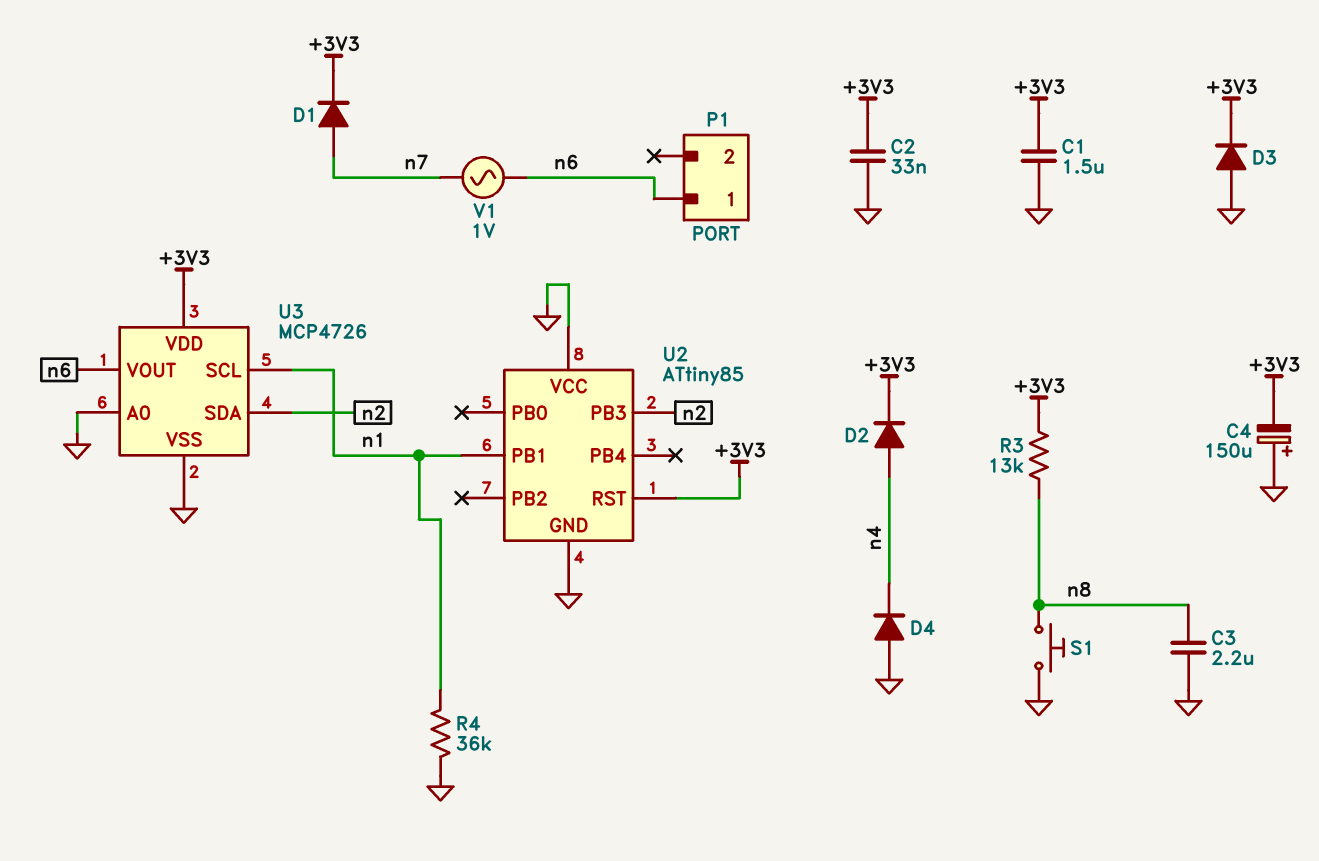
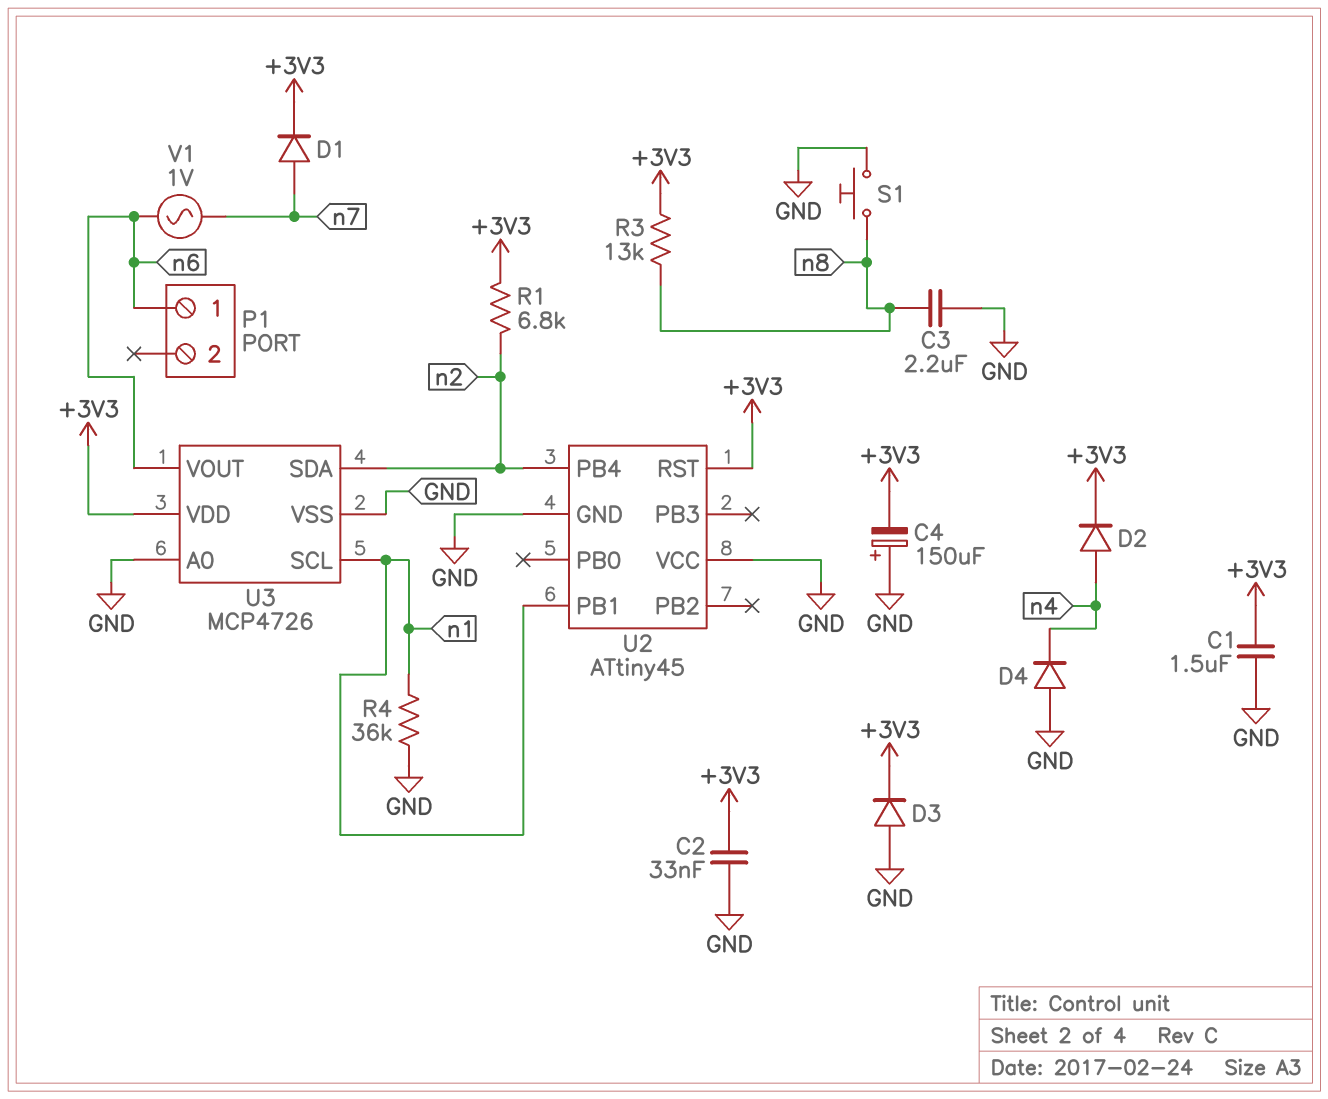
R1: none -> 6.8k (+3V3, n2)
U2: ATtiny85 -> ATtiny45
U2 pin PB3: n2 -> none
U2 pin PB4: none -> n2

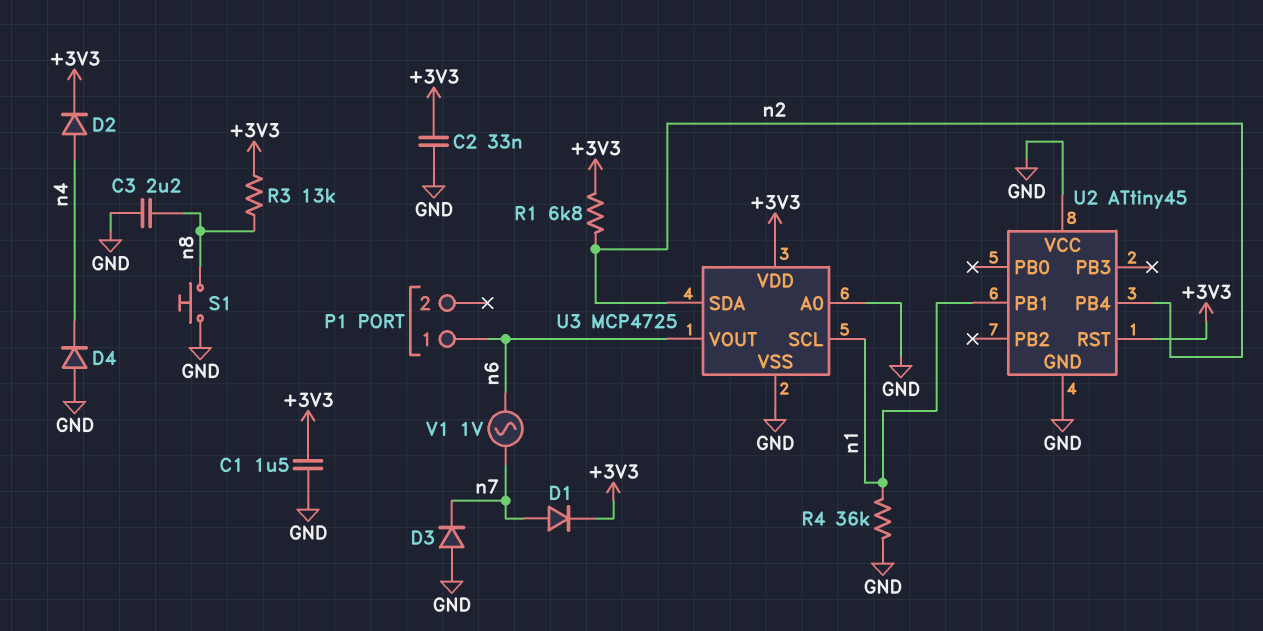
C4: 150uF (plus GND, minus +3V3) -> none
D3: diode (A GND, K +3V3) -> diode (A GND, K n7)
U3: MCP4726 -> MCP4725

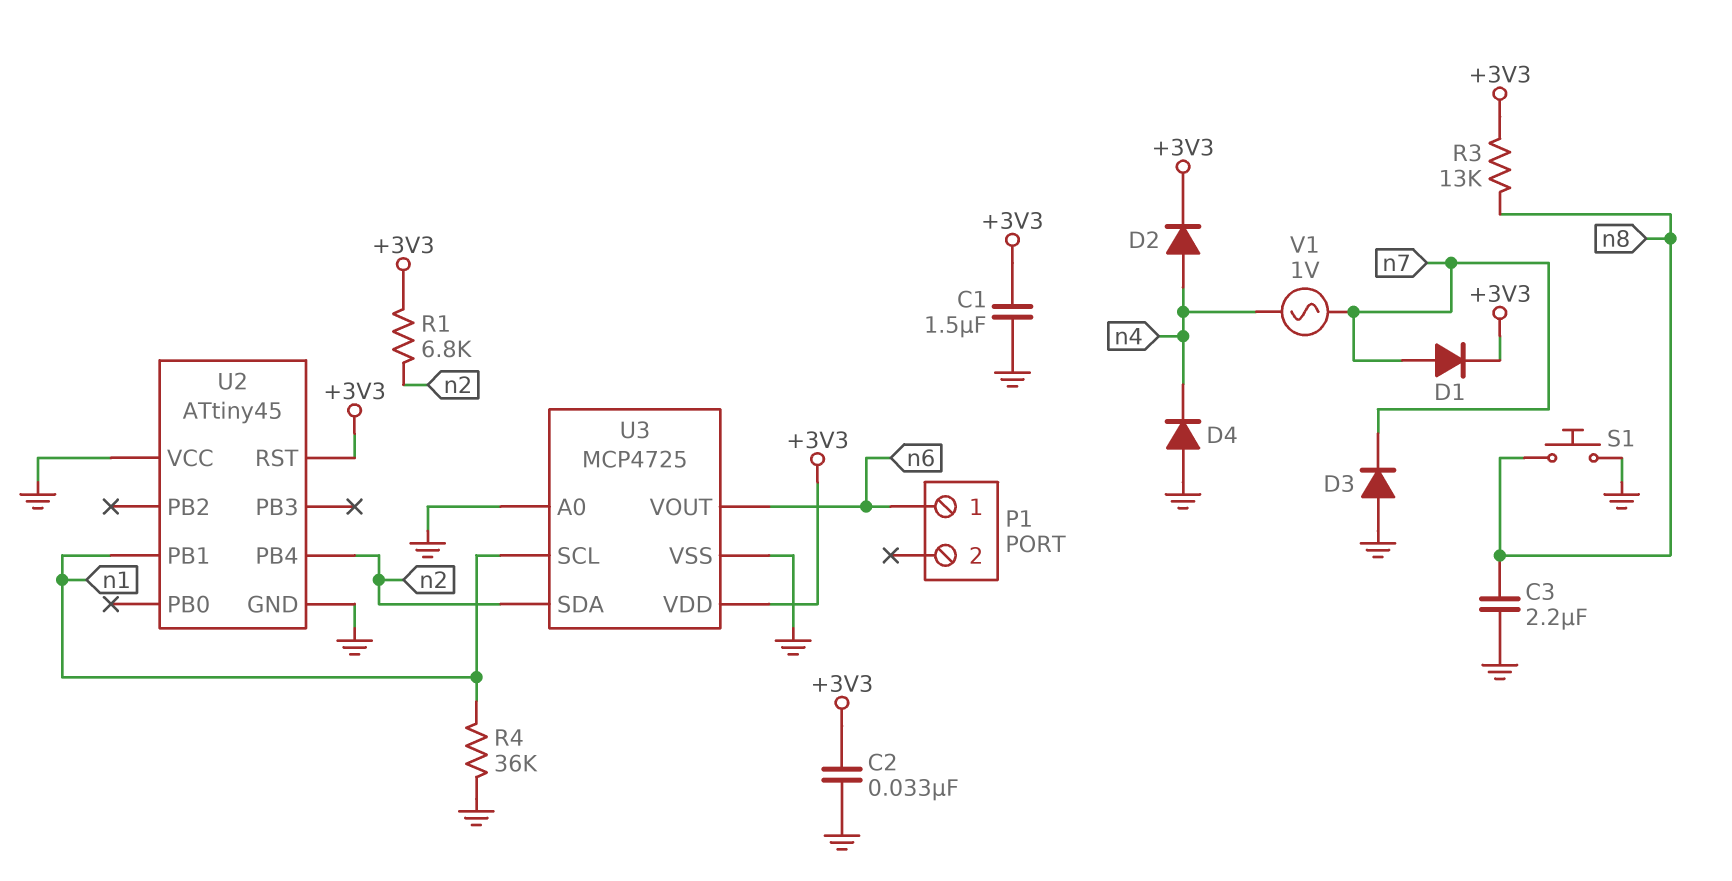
V1: AC 1V (n6, n7) -> AC 1V (n4, n7)

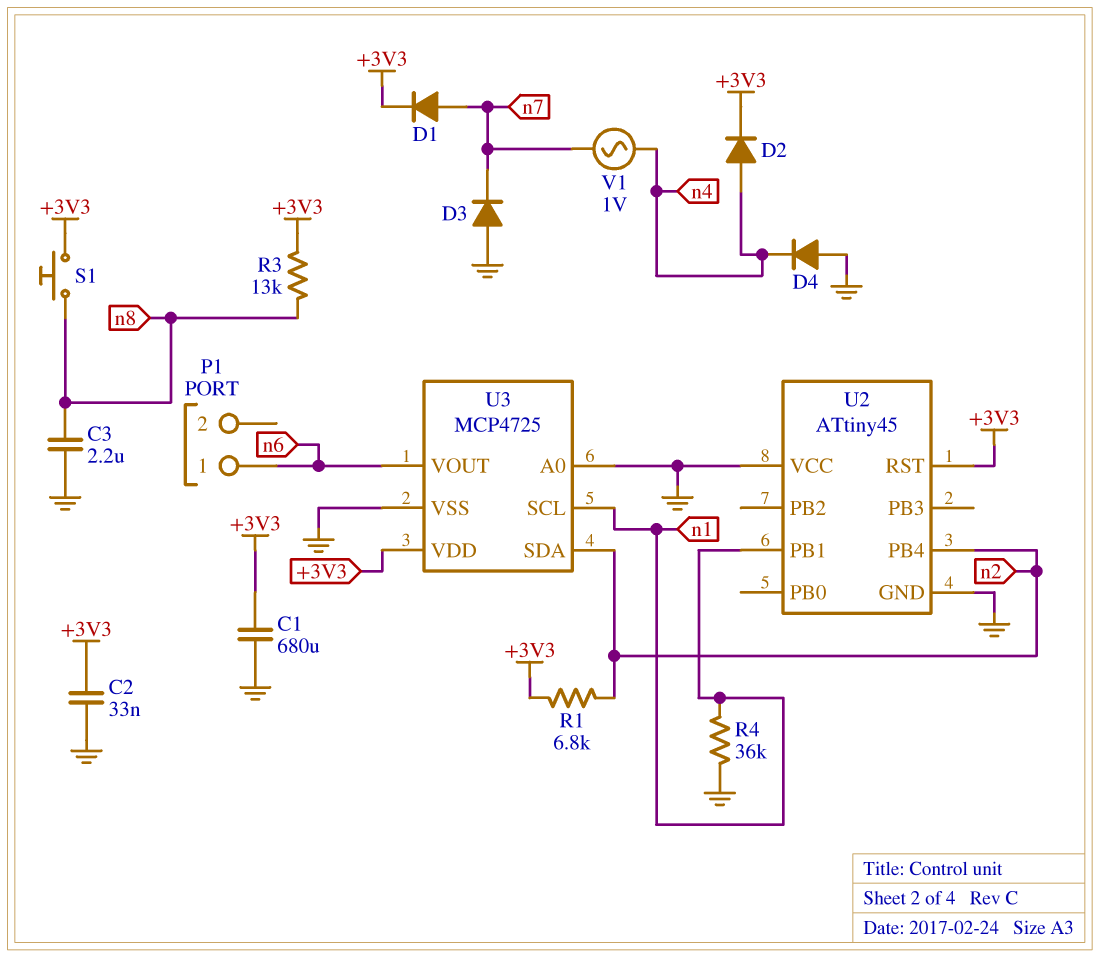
C1: 1.5uF (+3V3, GND) -> 680uF (+3V3, GND)
S1: button (GND, n8) -> button (+3V3, n8)

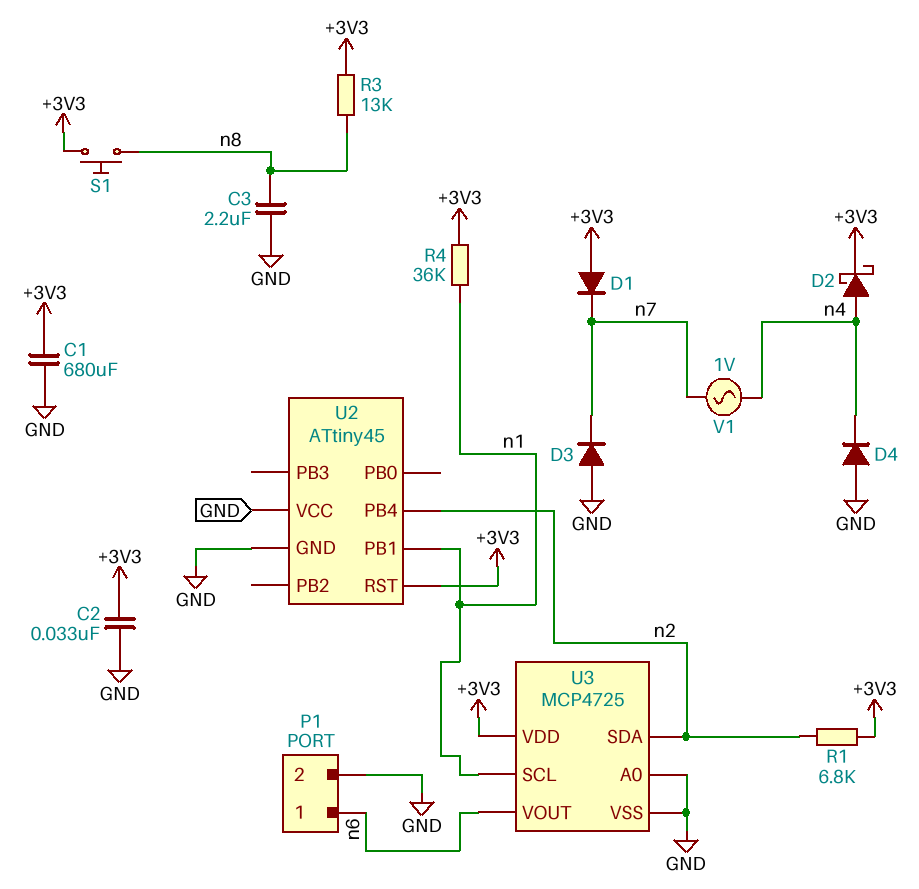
D1: diode (A n7, K +3V3) -> diode (A +3V3, K n7)
D2: diode (A n4, K +3V3) -> schottky (A n4, K +3V3)
P1 pin 2: none -> GND
R4: 36k (GND, n1) -> 36k (+3V3, n1)

